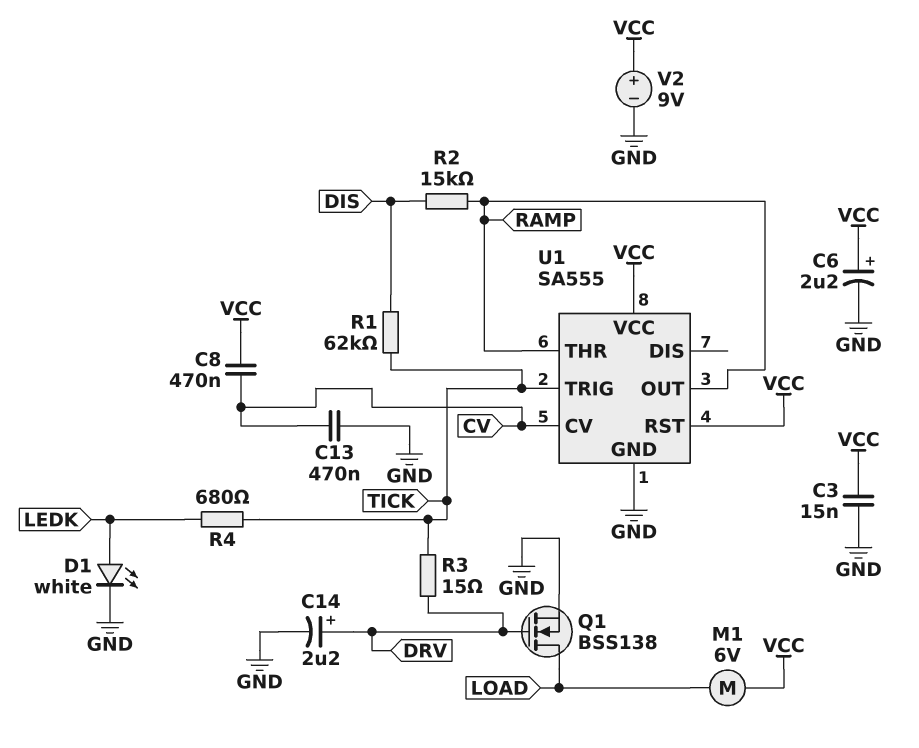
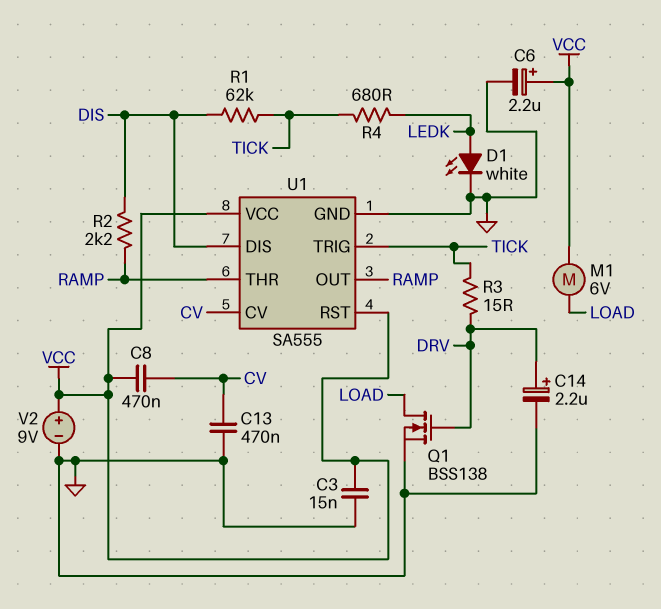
R2: 15k (DIS, RAMP) -> 2.2k (DIS, RAMP)
U1 pin DIS: none -> DIS

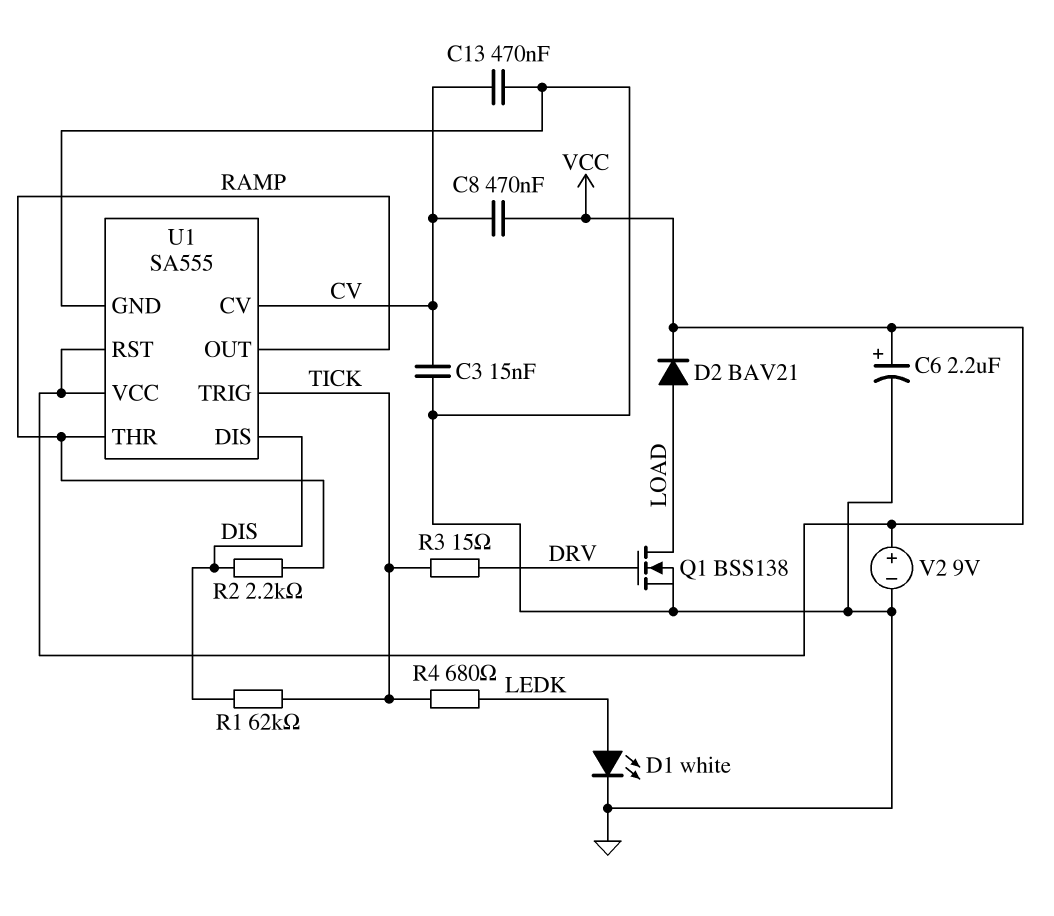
C3: 15nF (GND, VCC) -> 15nF (CV, GND)
C14: 2.2uF (plus DRV, minus GND) -> none
D2: none -> diode BAV21 (A LOAD, K VCC)
M1: motor 6V (LOAD, VCC) -> none

